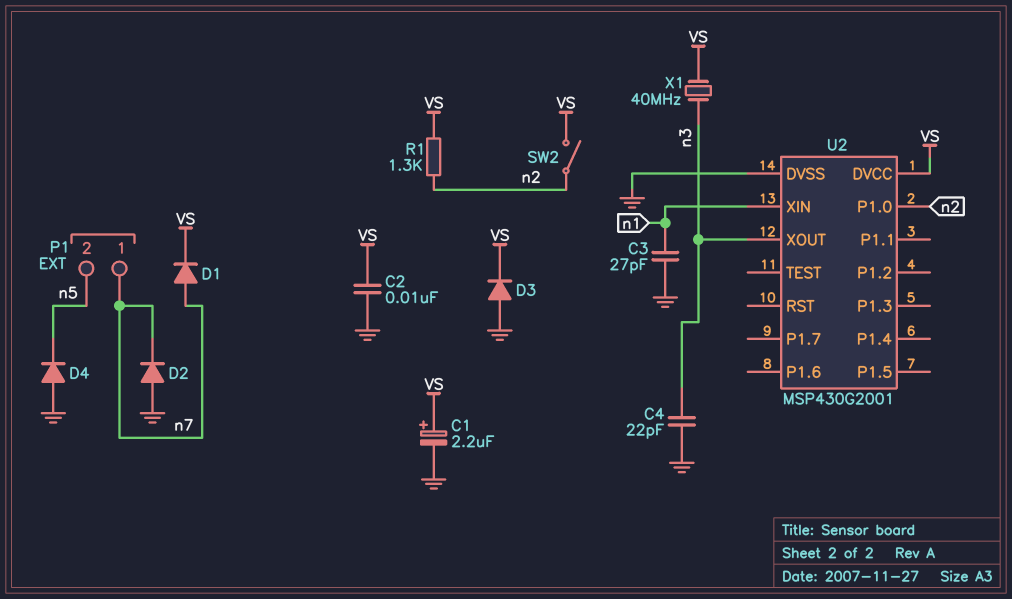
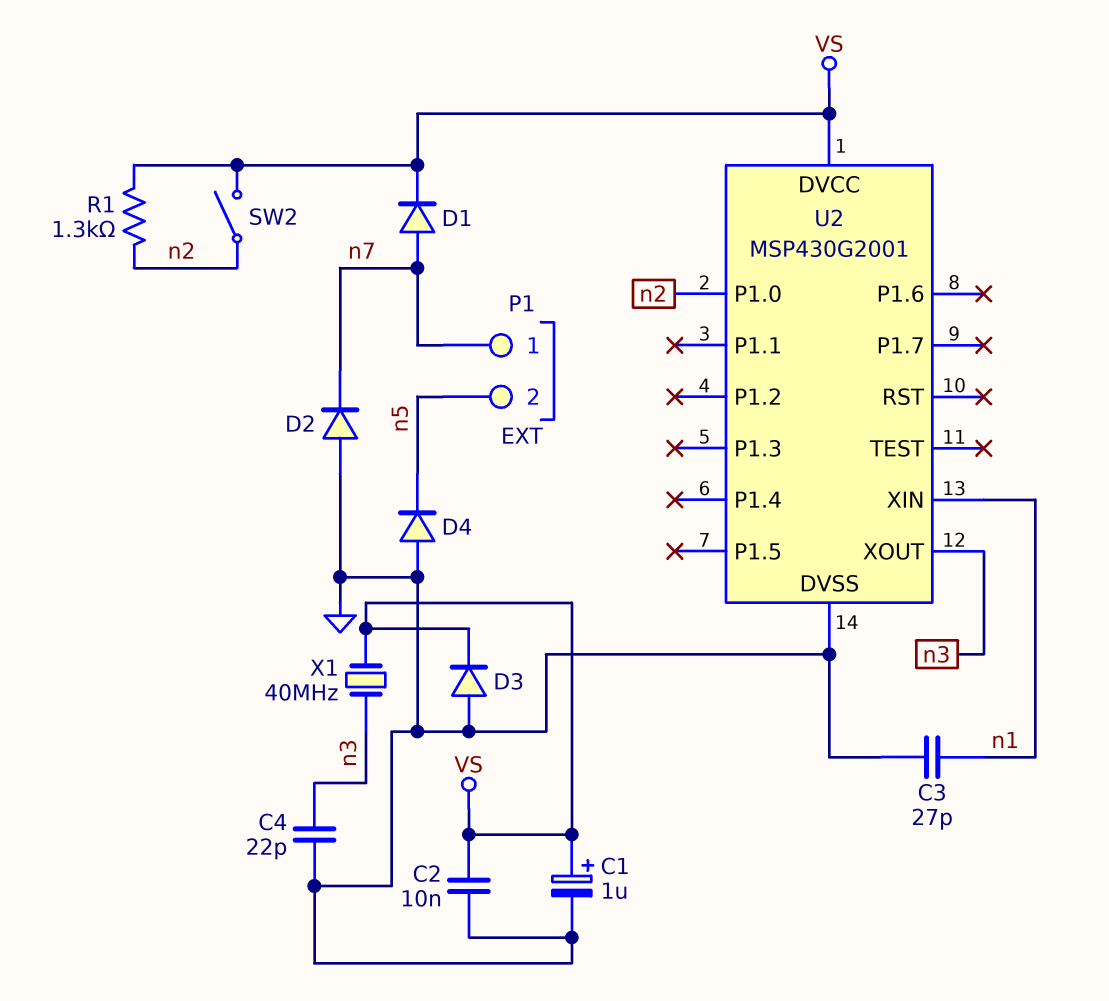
C1: 2.2uF (plus VS, minus GND) -> 1uF (plus VS, minus GND)

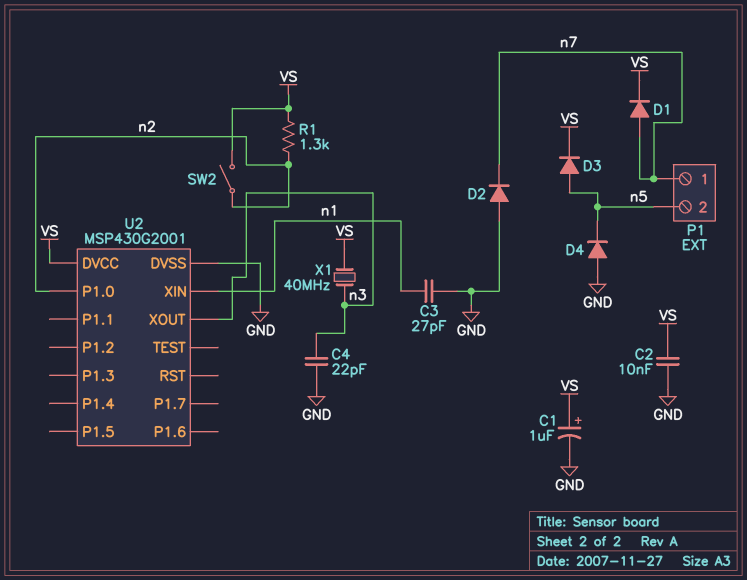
D3: diode (A GND, K VS) -> diode (A n5, K VS)

